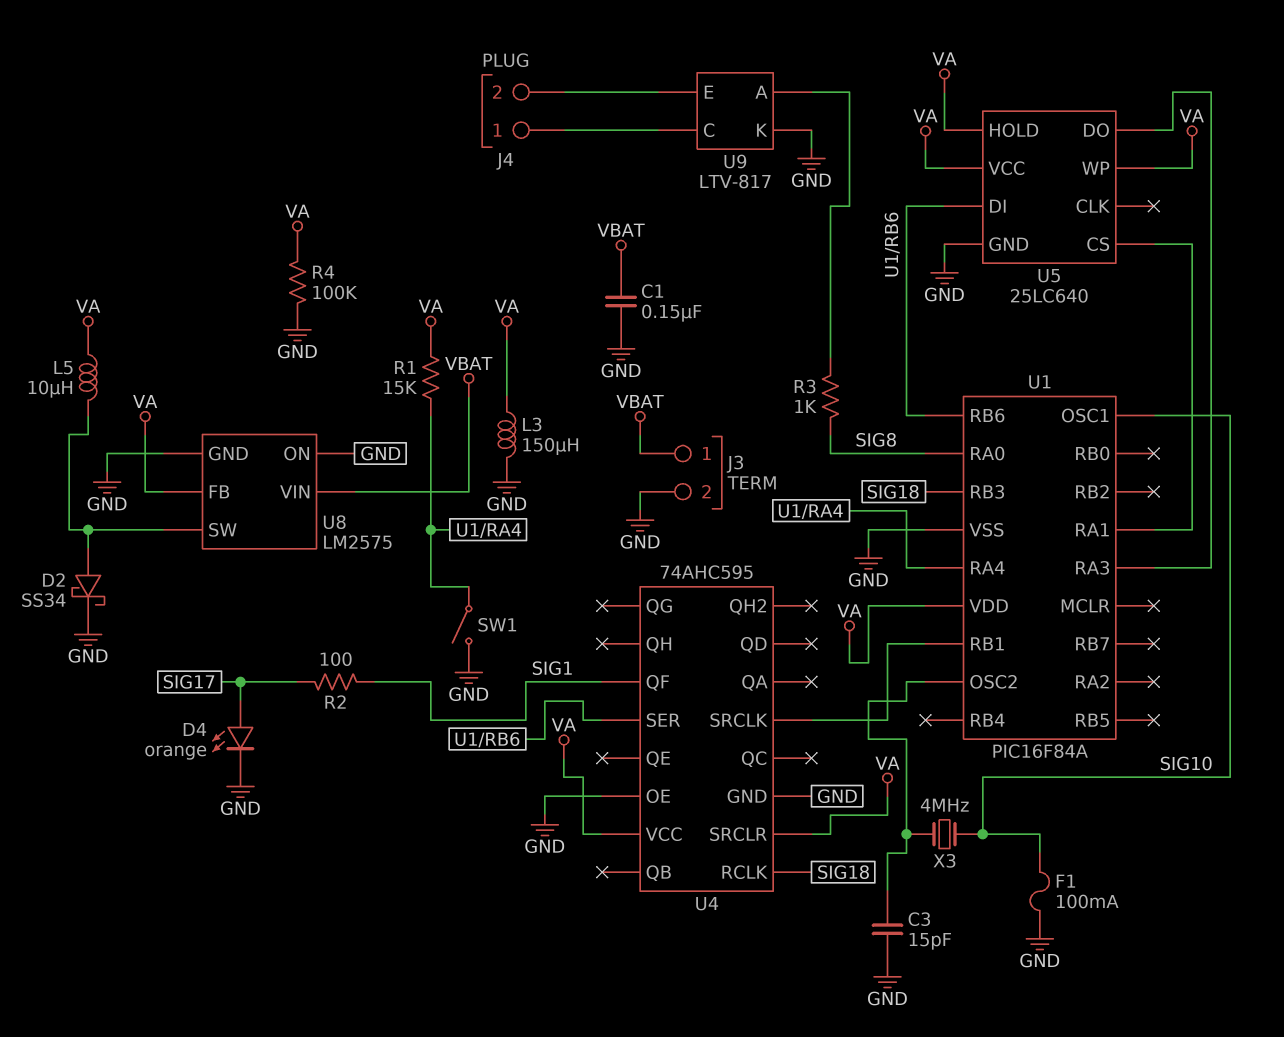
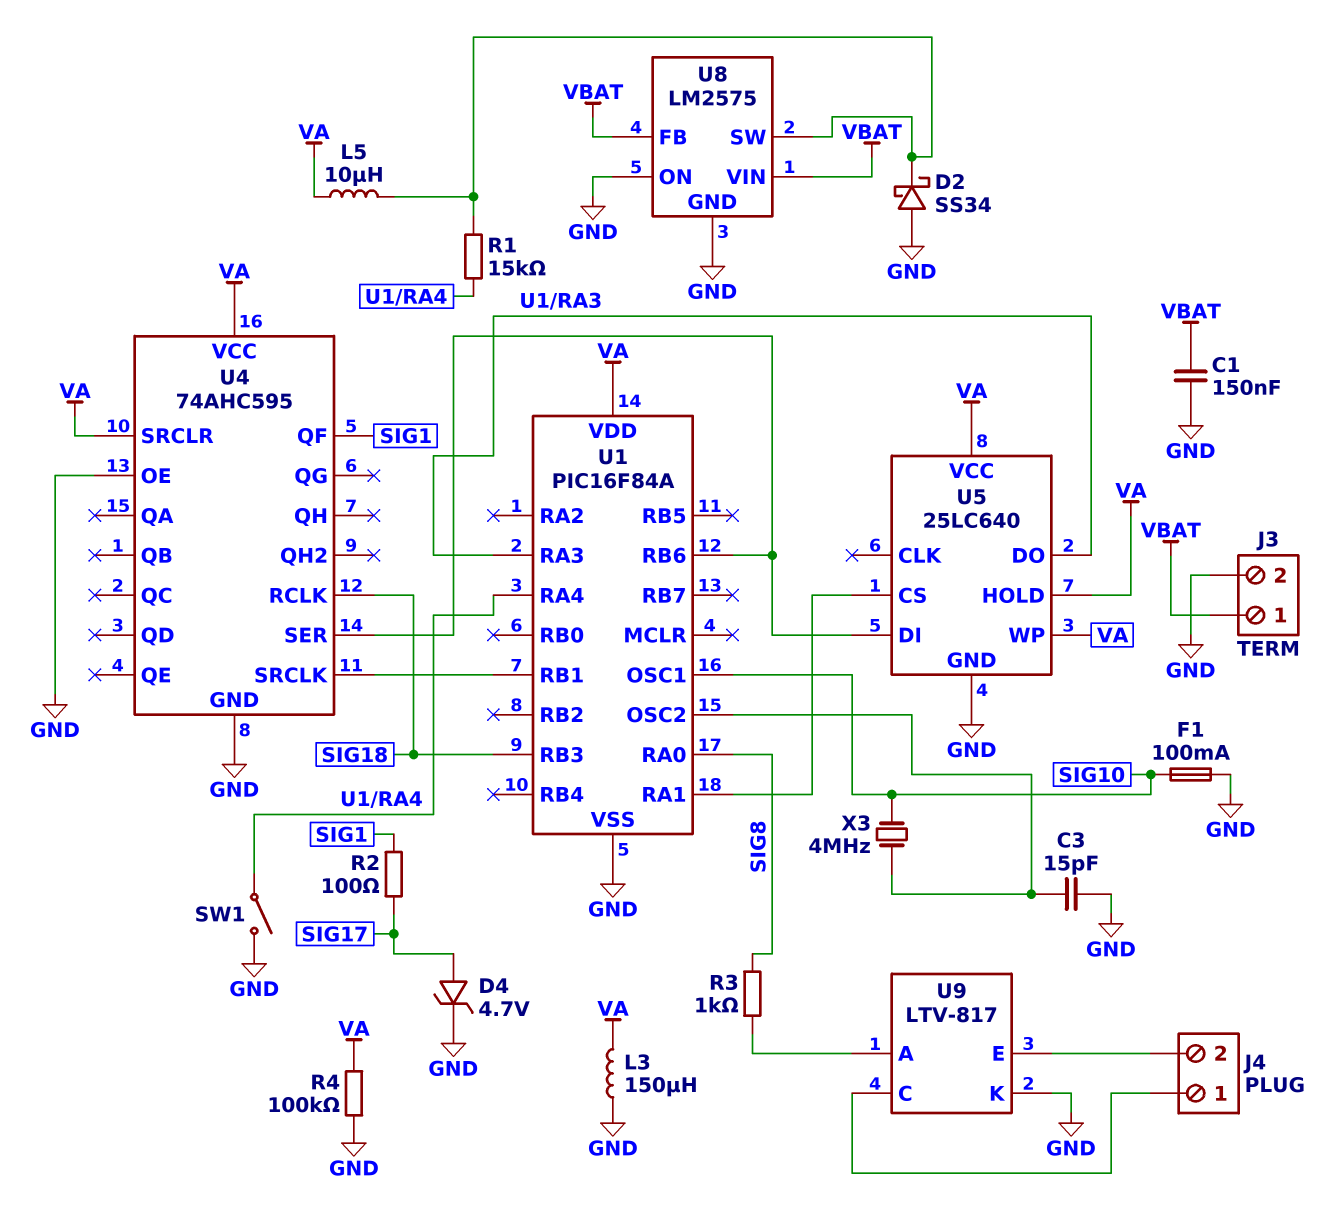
D2: schottky SS34 (A U8/SW, K GND) -> schottky SS34 (A GND, K U8/SW)
D4: LED orange (A SIG17, K GND) -> zener 4.7V (A SIG17, K GND)
R1: 15k (U1/RA4, VA) -> 15k (U1/RA4, U8/SW)
U8 pin FB: VA -> VBAT

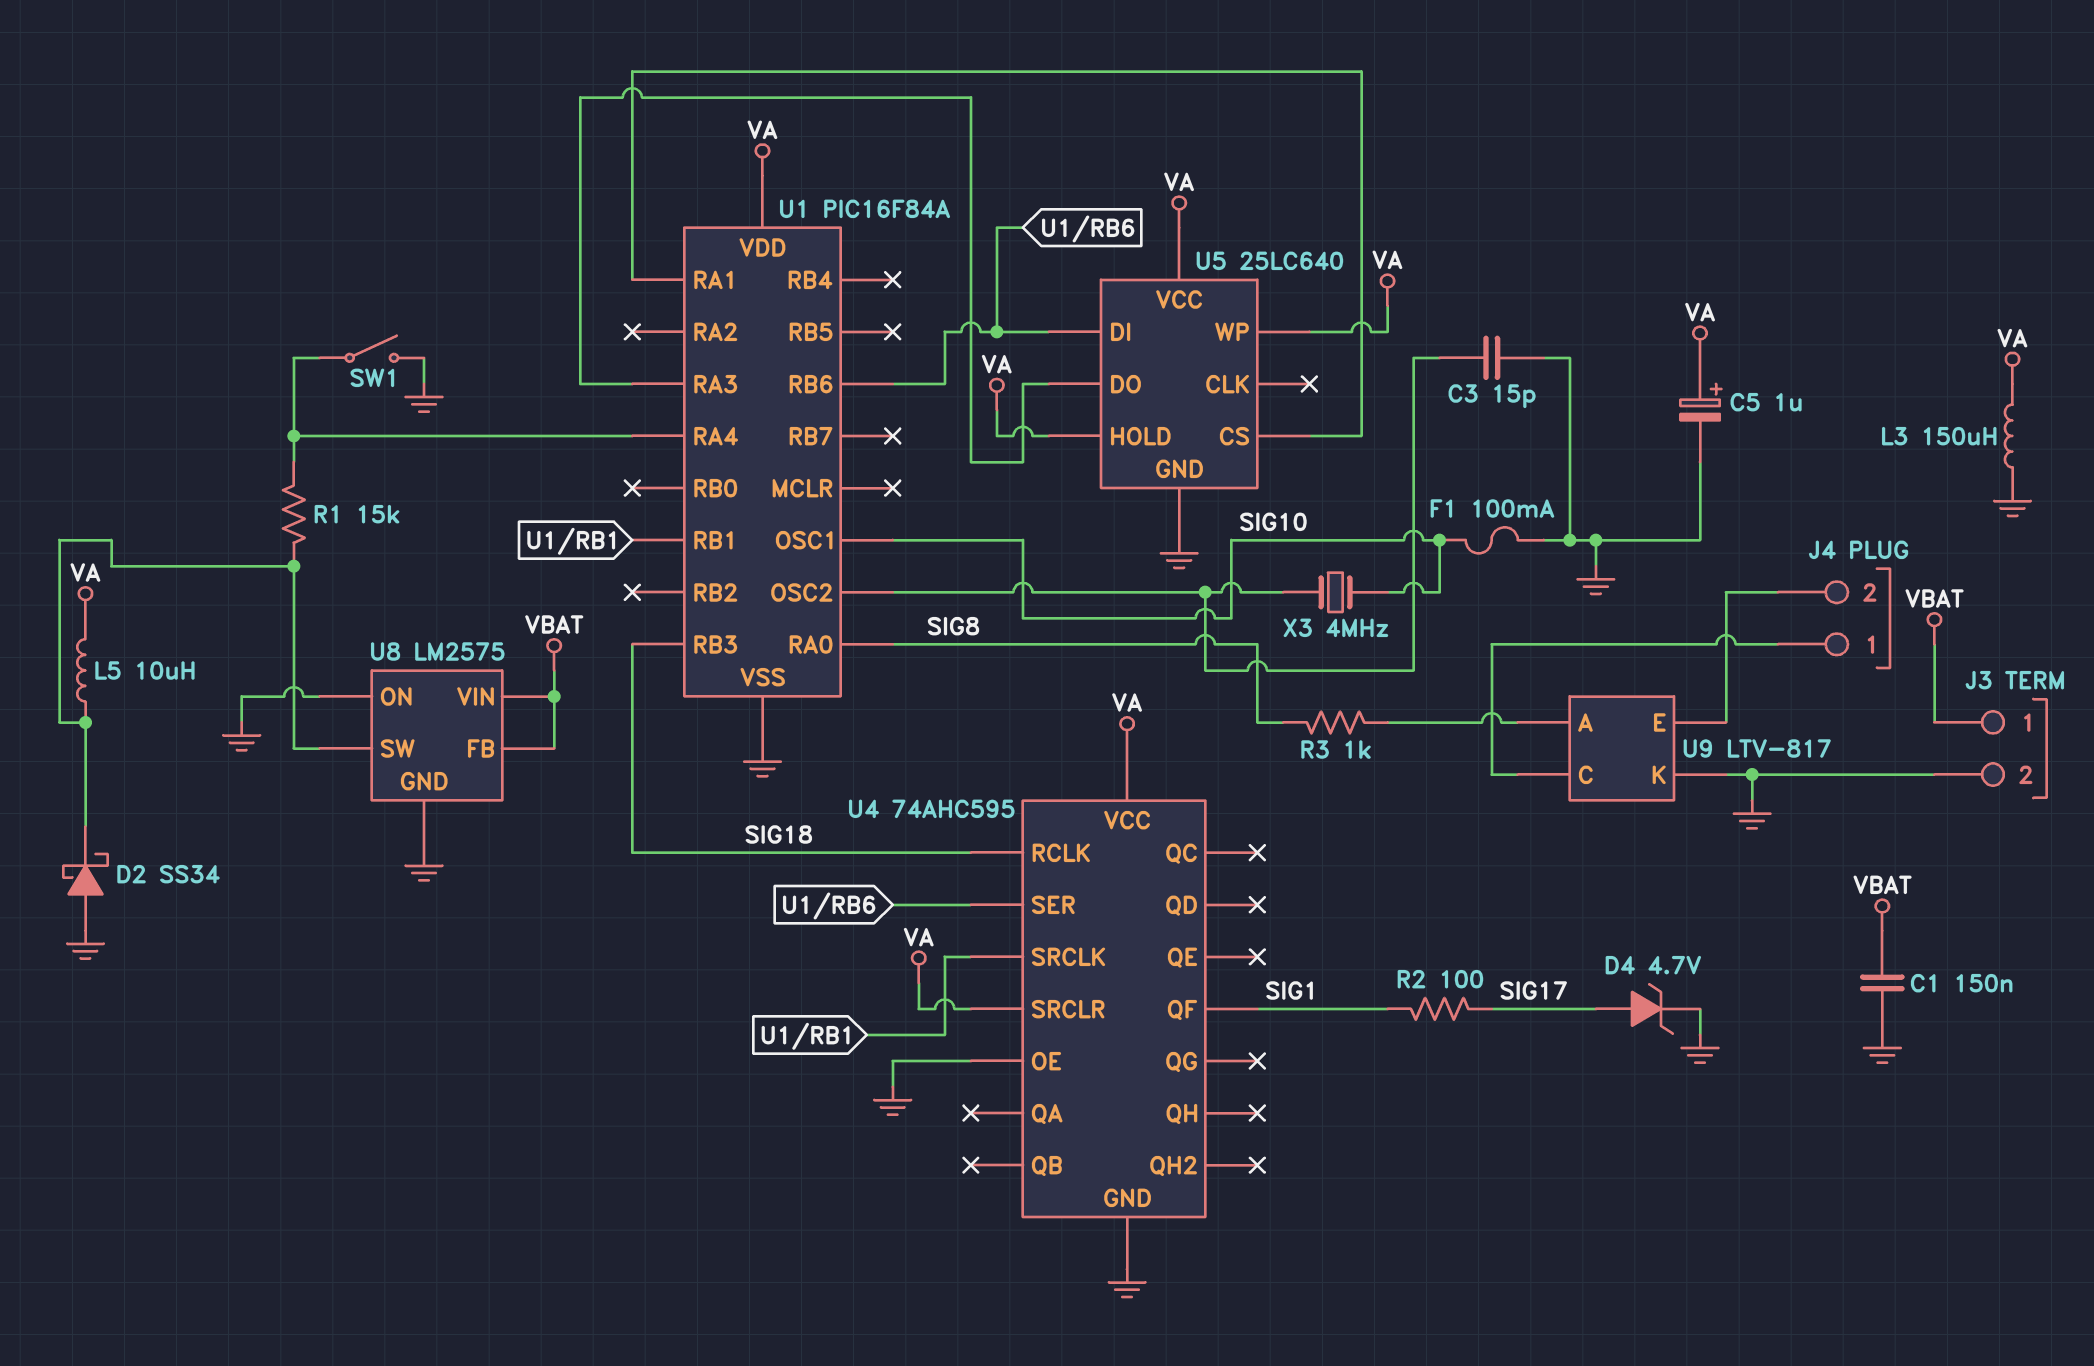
C5: none -> 1uF (plus VA, minus GND)
R4: 100k (GND, VA) -> none

